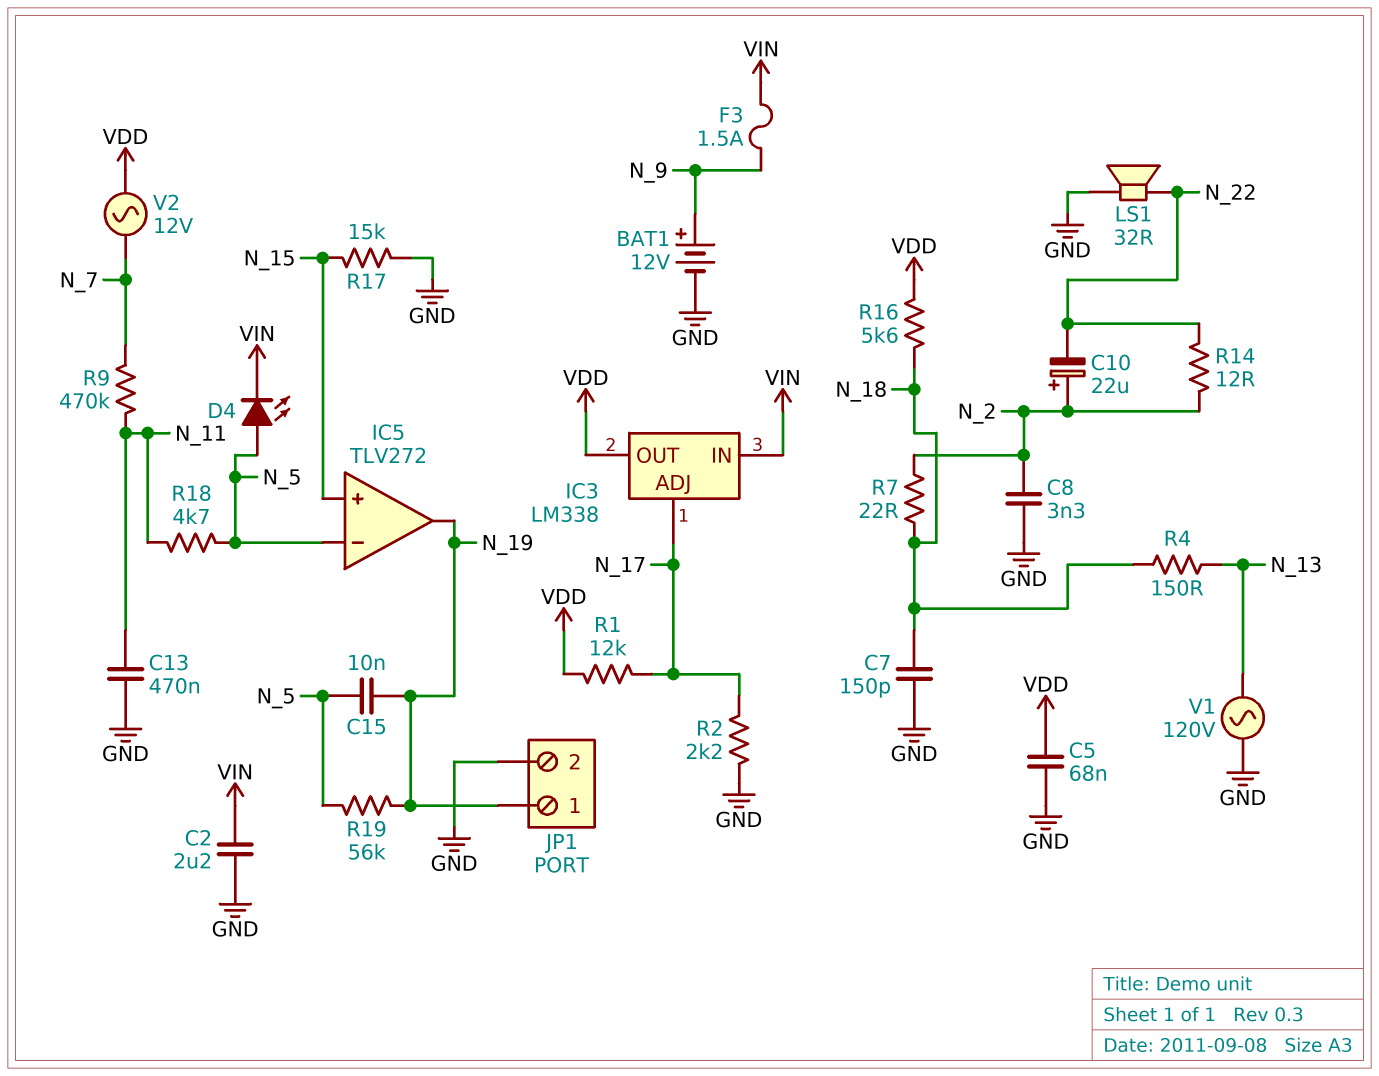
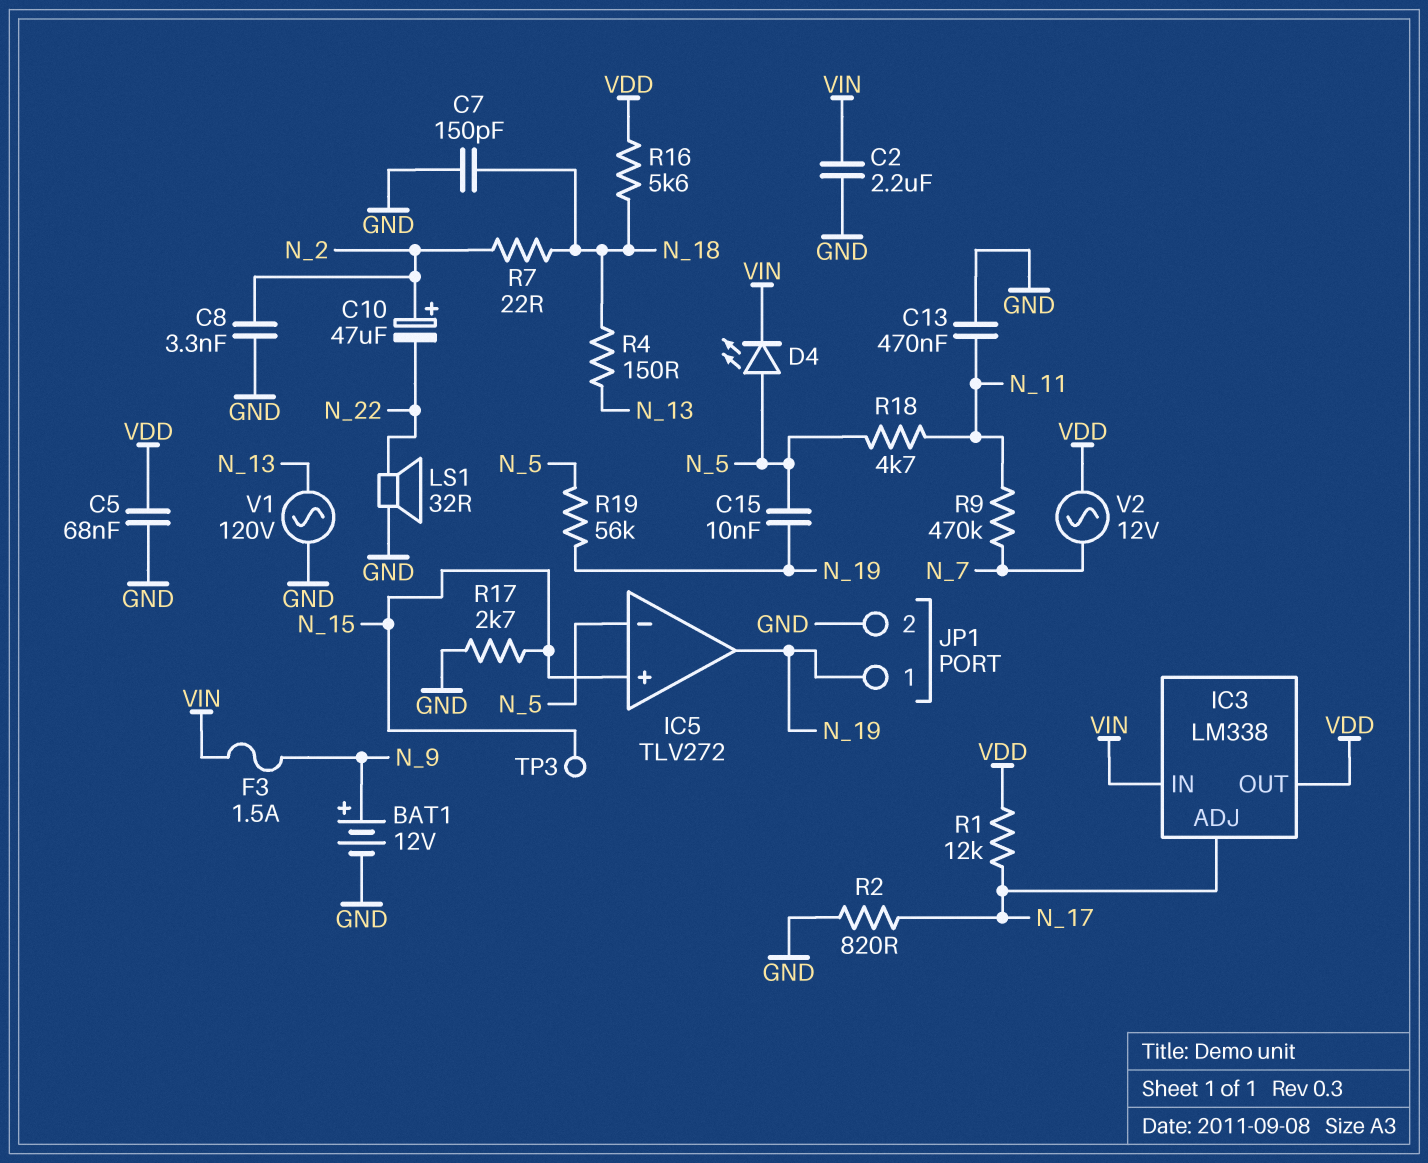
C10: 22uF (plus N_2, minus N_22) -> 47uF (plus N_2, minus N_22)
R2: 2.2k (GND, N_17) -> 820 (GND, N_17)
R14: 12 (N_2, N_22) -> none
R17: 15k (GND, N_15) -> 2.7k (GND, N_15)
TP3: none -> test point (N_15)

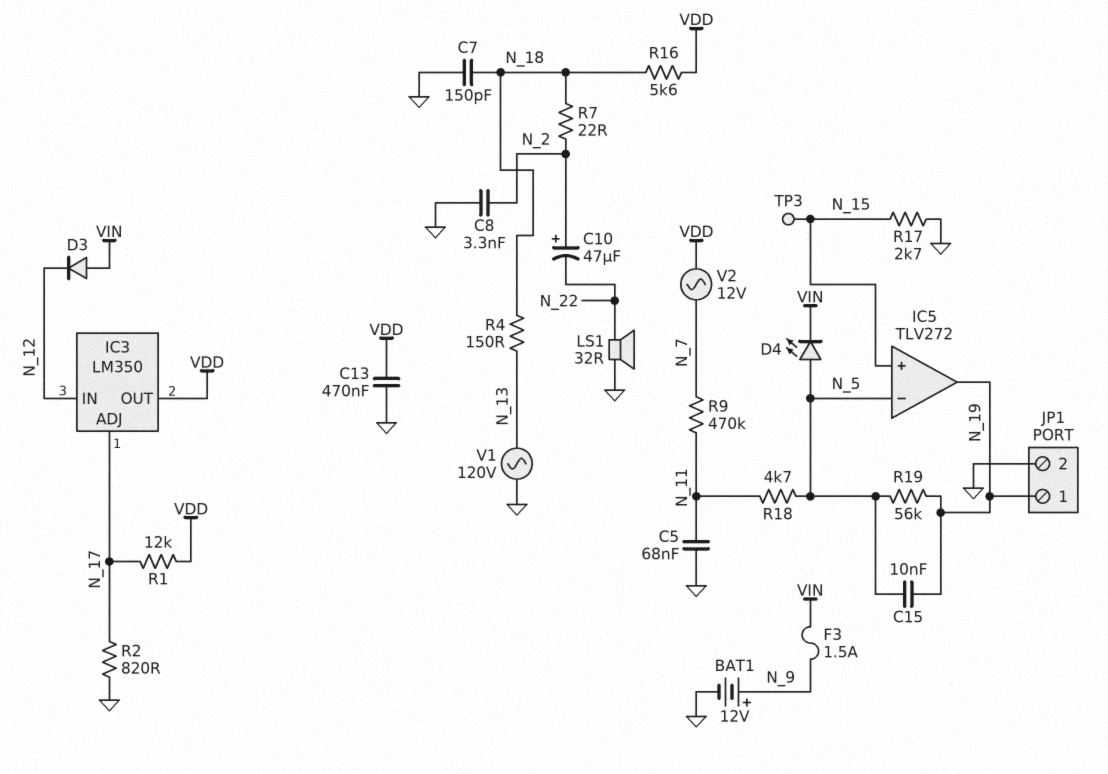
C2: 2.2uF (GND, VIN) -> none
C5: 68nF (GND, VDD) -> 68nF (GND, N_11)
C13: 470nF (GND, N_11) -> 470nF (GND, VDD)
D3: none -> diode (A VIN, K N_12)
IC3: LM338 -> LM350
IC3 pin IN: VIN -> N_12

